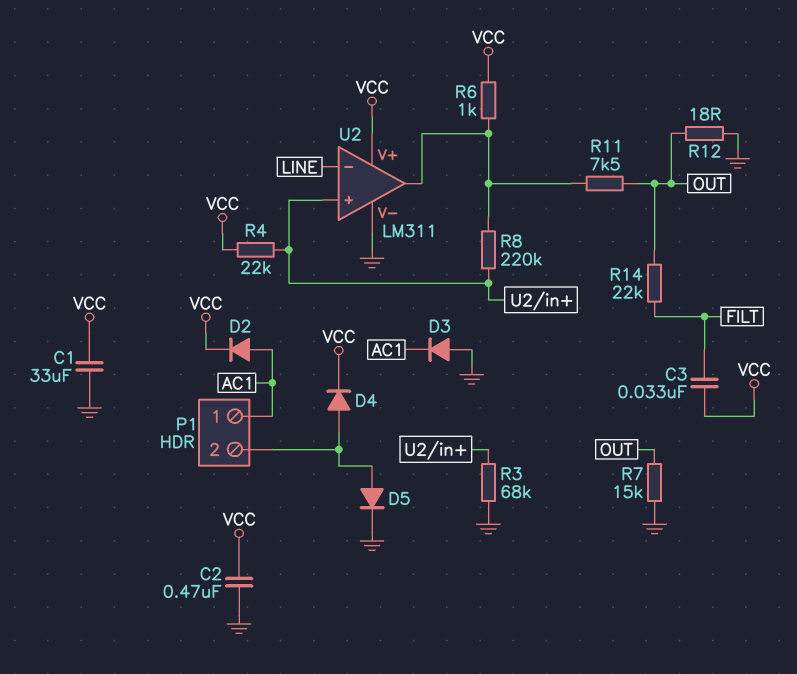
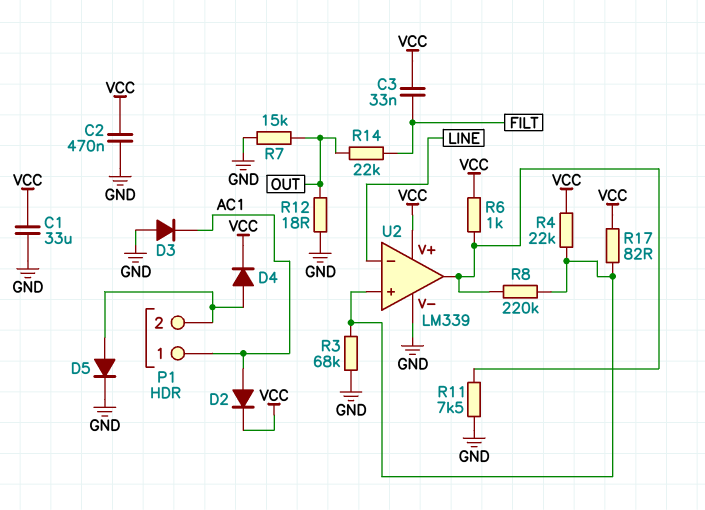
R11: 7.5k (OUT, U2/out) -> 7.5k (GND, U2/out)
R17: none -> 82 (U2/in+, VCC)
U2: LM311 -> LM339

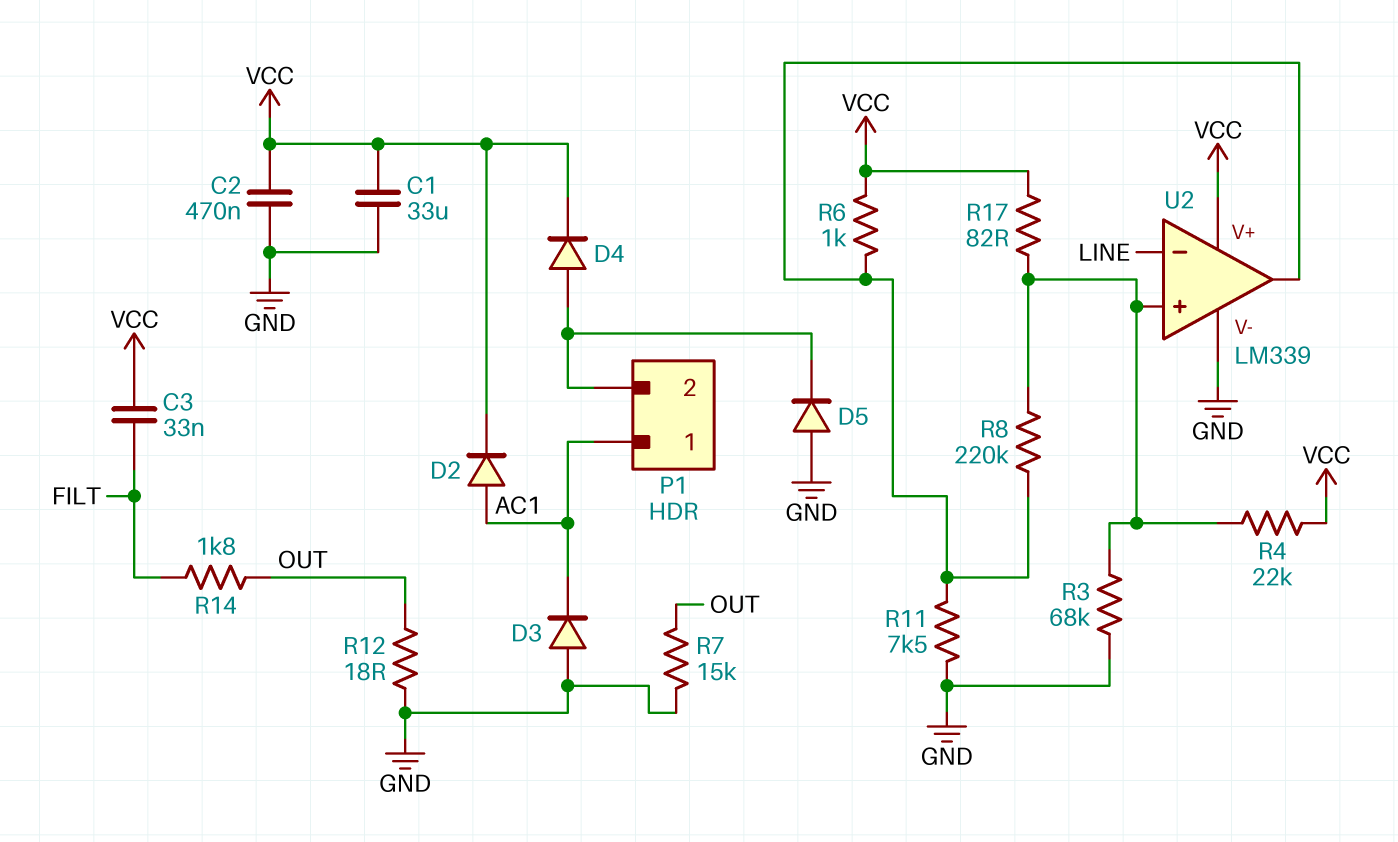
D5: diode (A P1/2, K GND) -> diode (A GND, K P1/2)
R14: 22k (FILT, OUT) -> 1.8k (FILT, OUT)

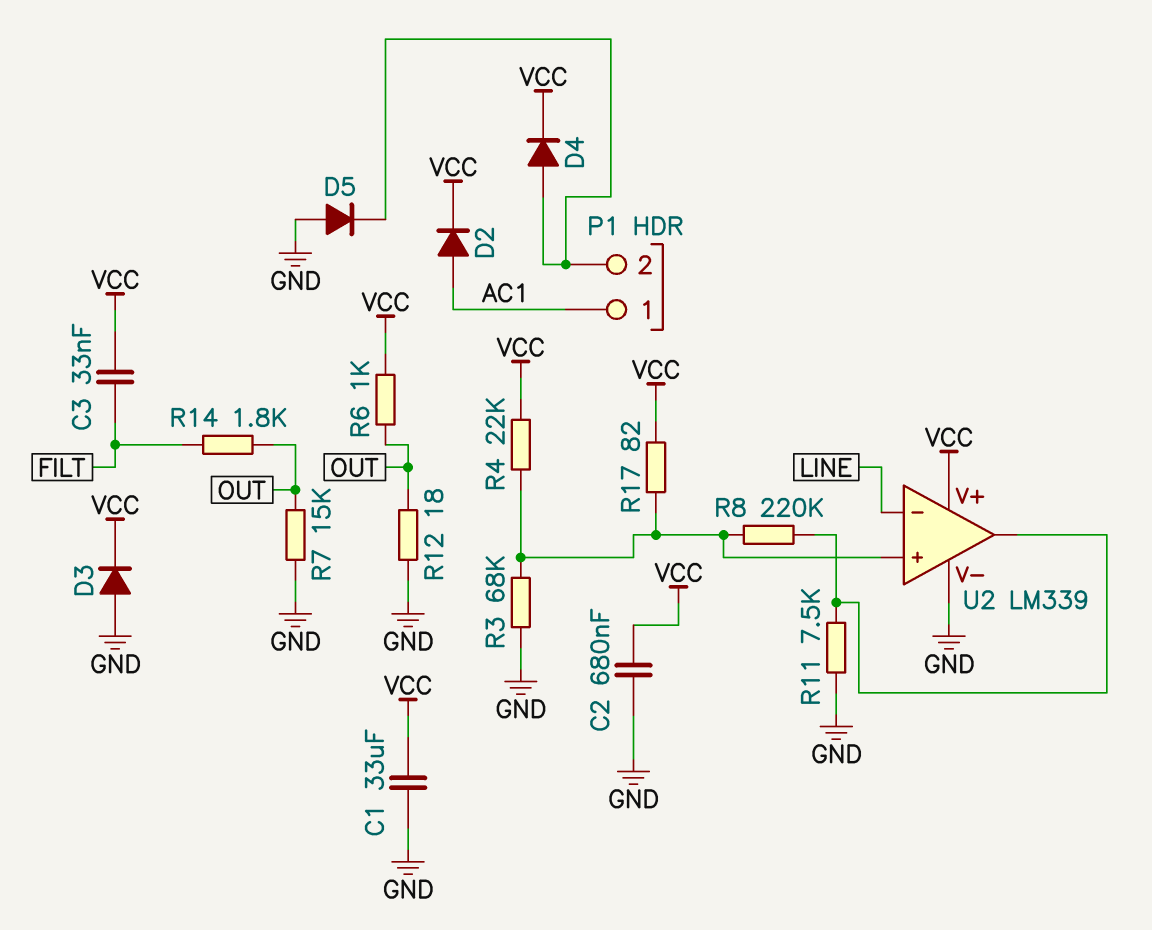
C2: 470nF (GND, VCC) -> 680nF (GND, VCC)
D3: diode (A GND, K AC1) -> diode (A GND, K VCC)
R6: 1k (U2/out, VCC) -> 1k (OUT, VCC)

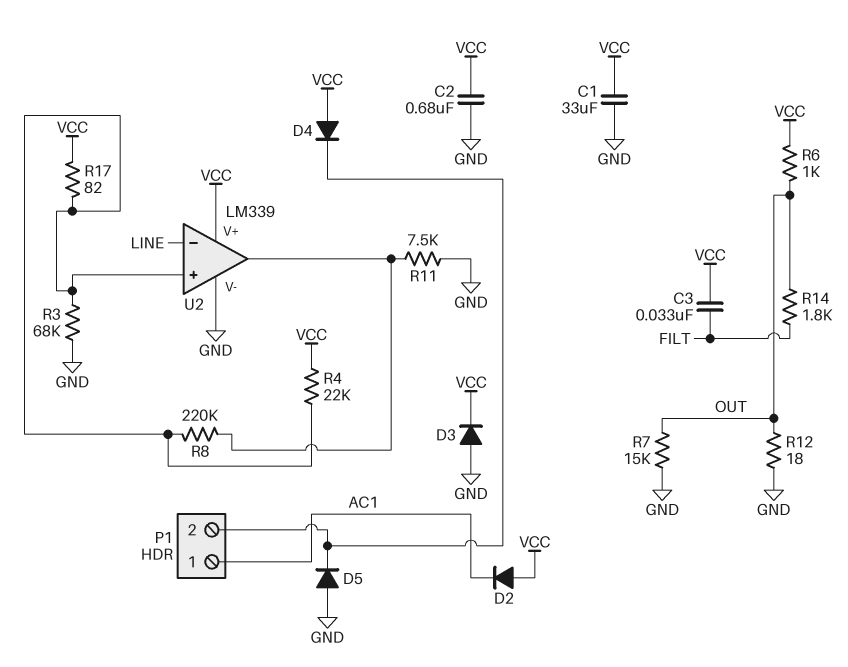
D2: diode (A AC1, K VCC) -> diode (A VCC, K AC1)
D4: diode (A P1/2, K VCC) -> diode (A VCC, K P1/2)

